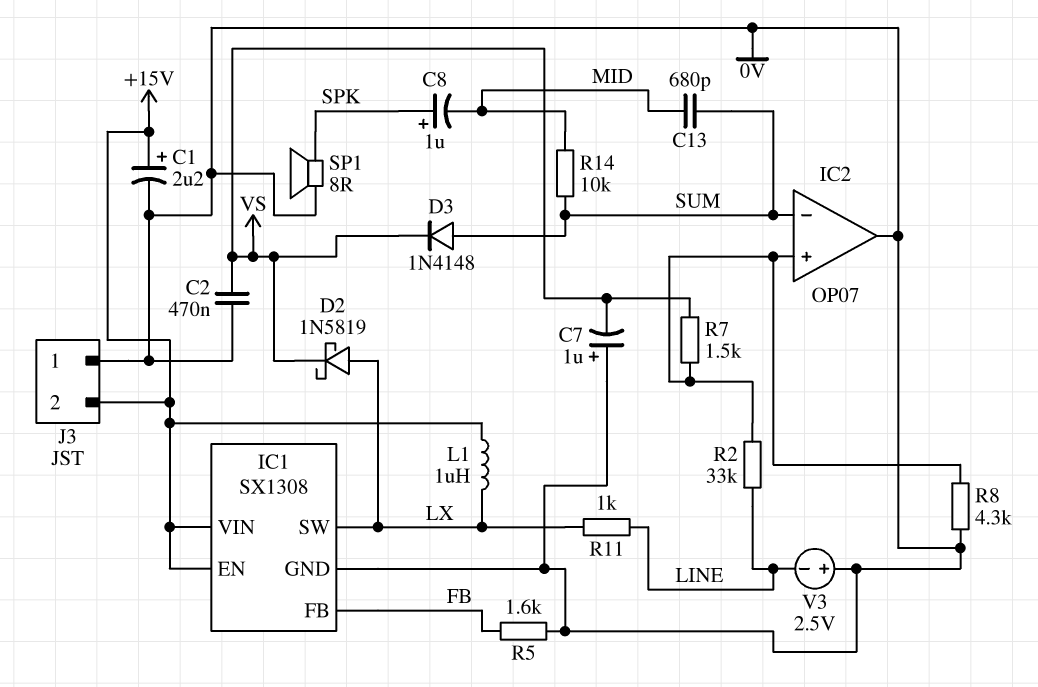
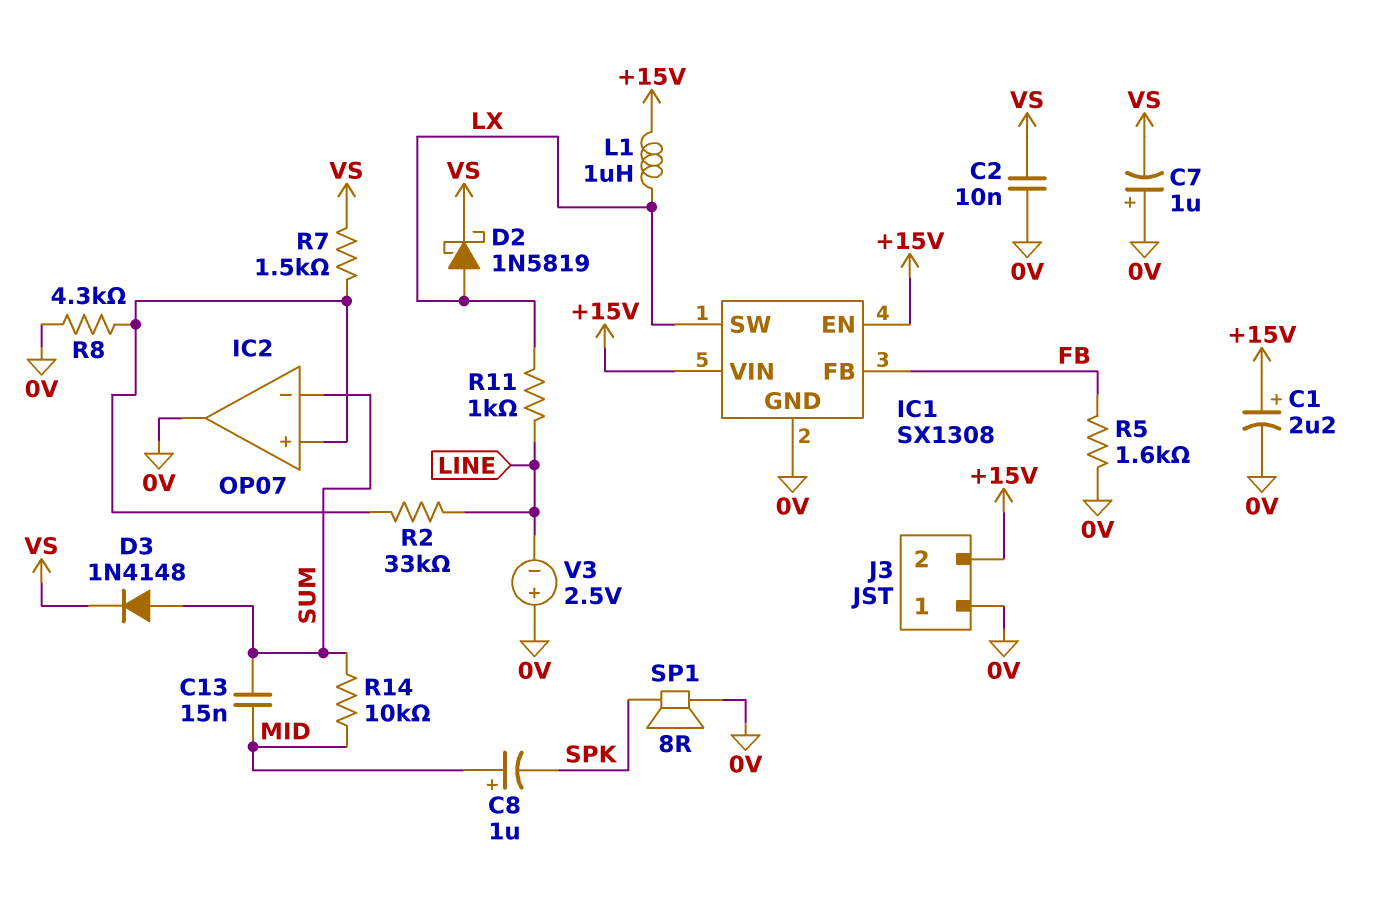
C2: 470nF (0V, VS) -> 10nF (0V, VS)
C8: 1uF (plus SPK, minus MID) -> 1uF (plus MID, minus SPK)
C13: 680pF (MID, SUM) -> 15nF (MID, SUM)

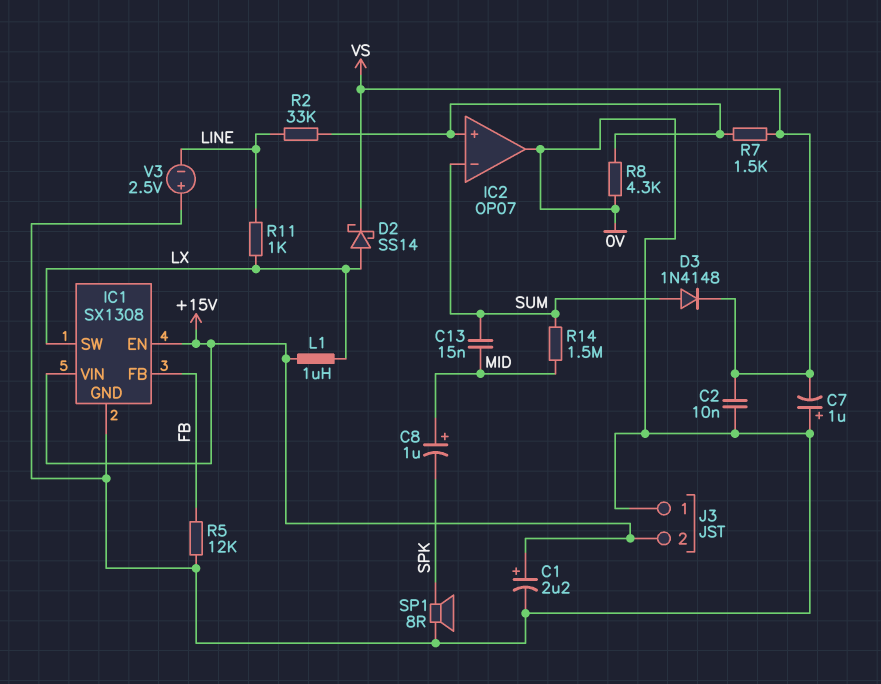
D2: schottky 1N5819 (A LX, K VS) -> schottky SS14 (A LX, K VS)
R5: 1.6k (0V, FB) -> 12k (0V, FB)
R14: 10k (MID, SUM) -> 1.5M (MID, SUM)

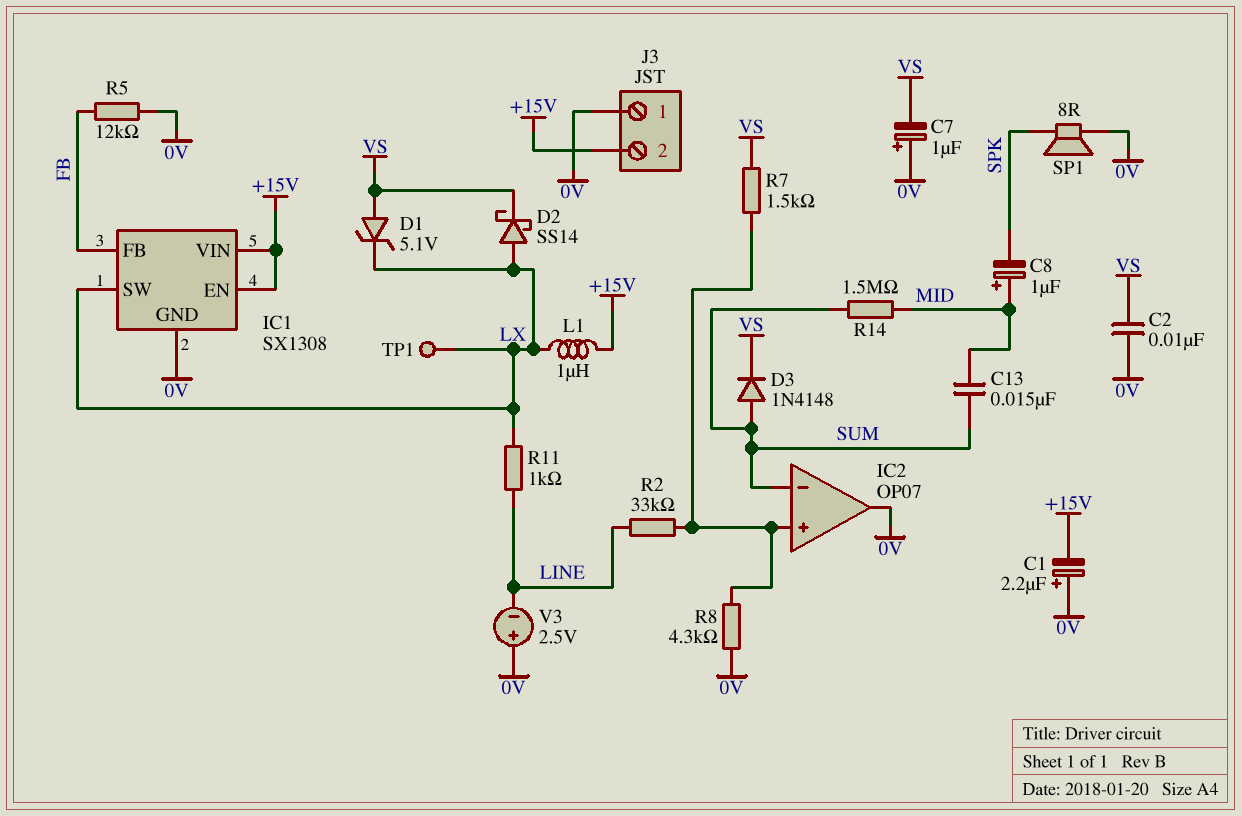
C1: 2.2uF (plus +15V, minus 0V) -> 2.2uF (plus 0V, minus +15V)
D1: none -> zener 5.1V (A VS, K LX)
TP1: none -> test point (LX)

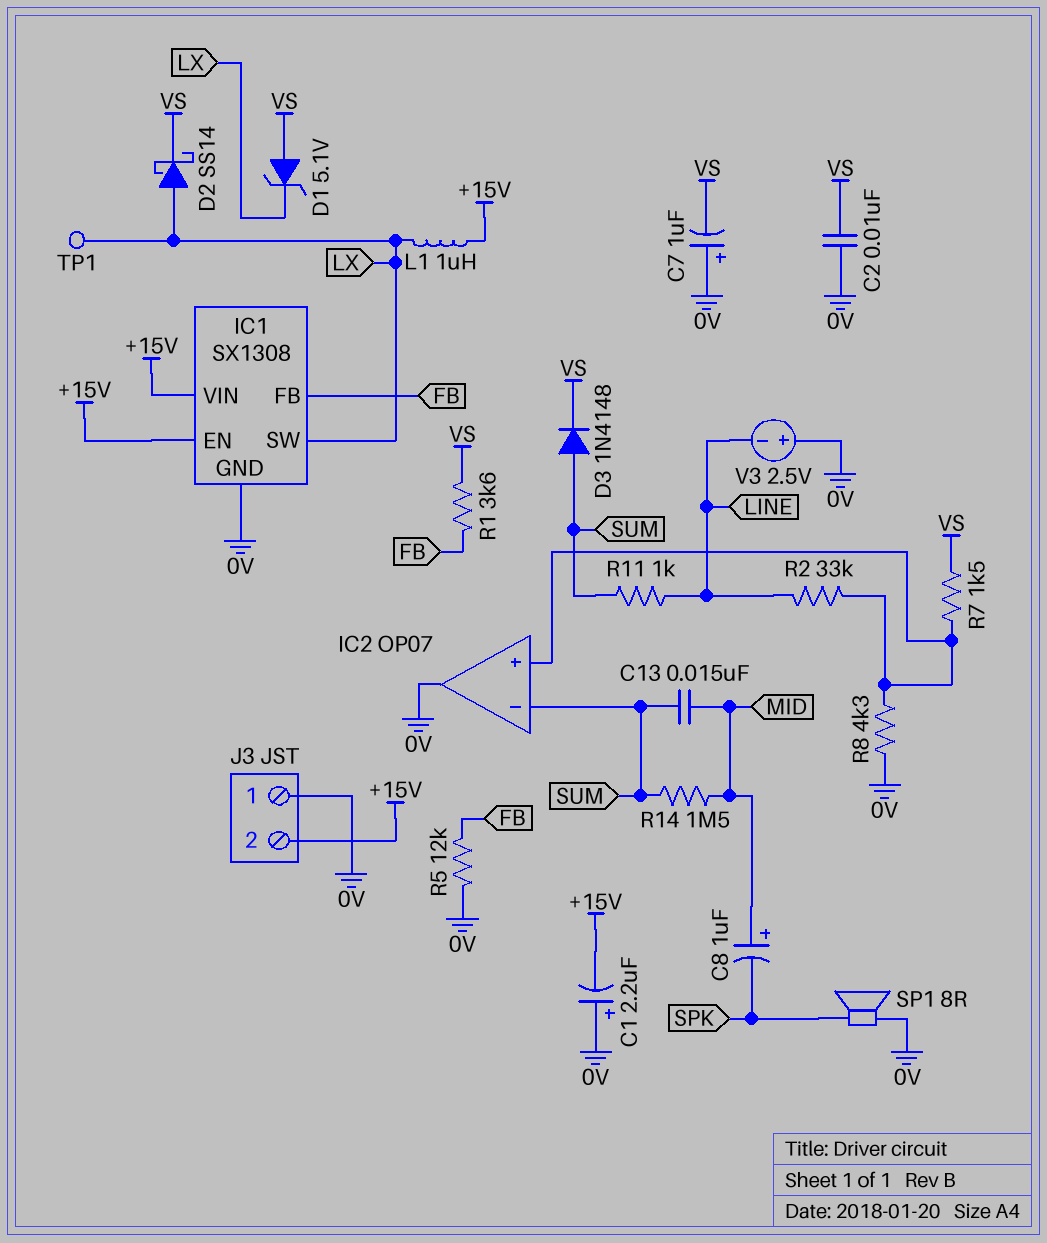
R1: none -> 3.6k (FB, VS)
R11: 1k (LINE, LX) -> 1k (LINE, SUM)

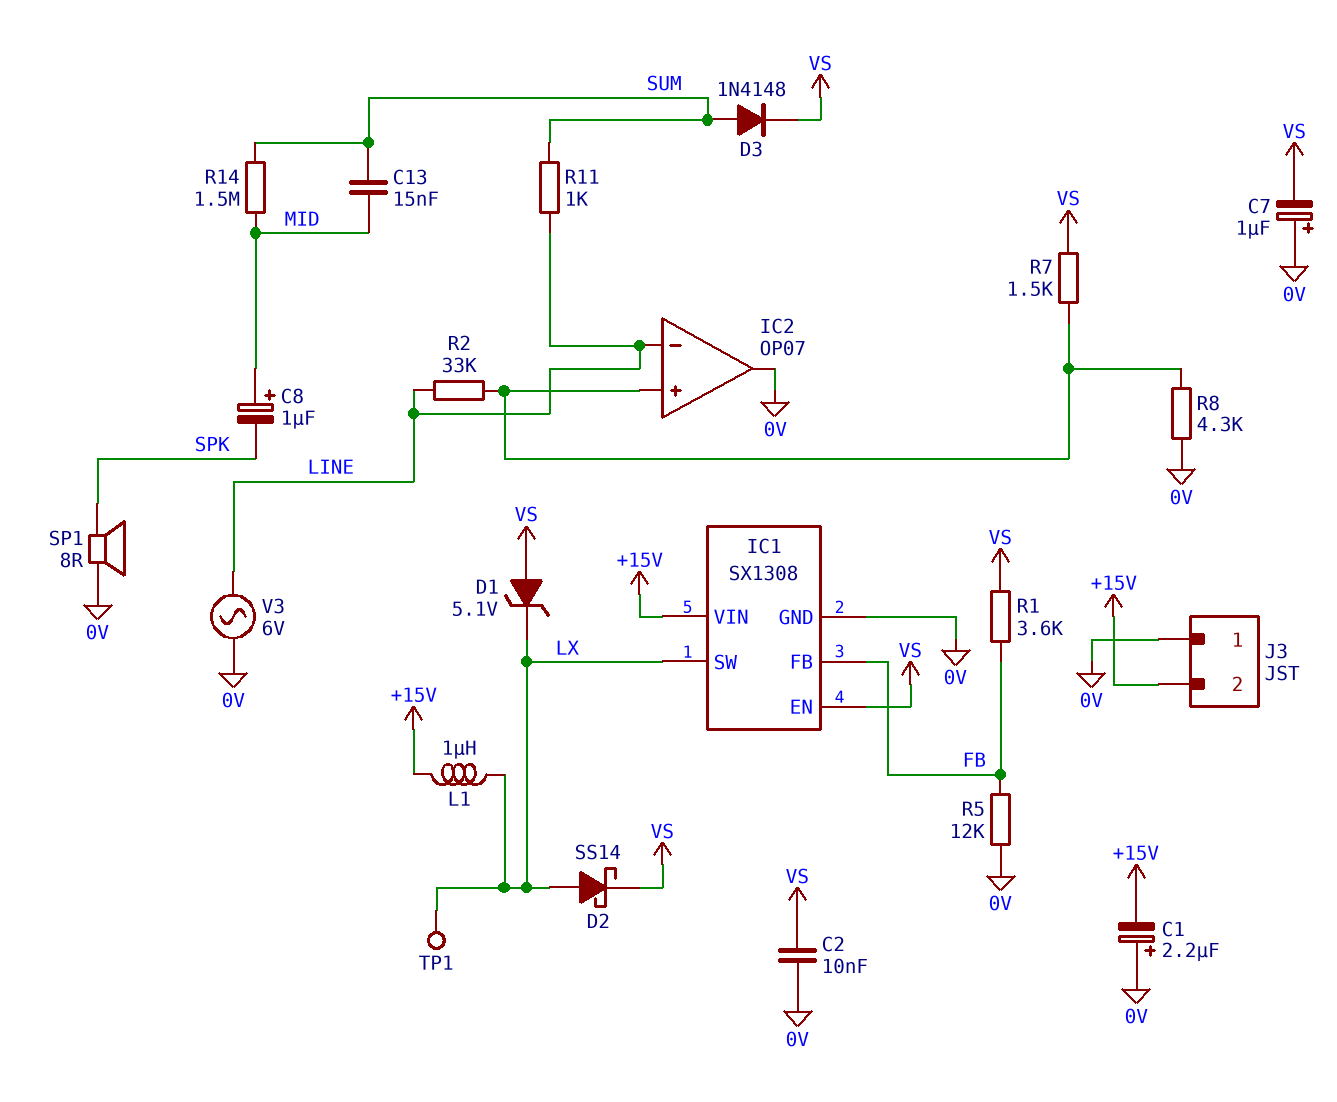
IC1 pin EN: +15V -> VS
IC2 pin in-: SUM -> LINE
V3: 2.5V (plus 0V, minus LINE) -> AC 6V (0V, LINE)

